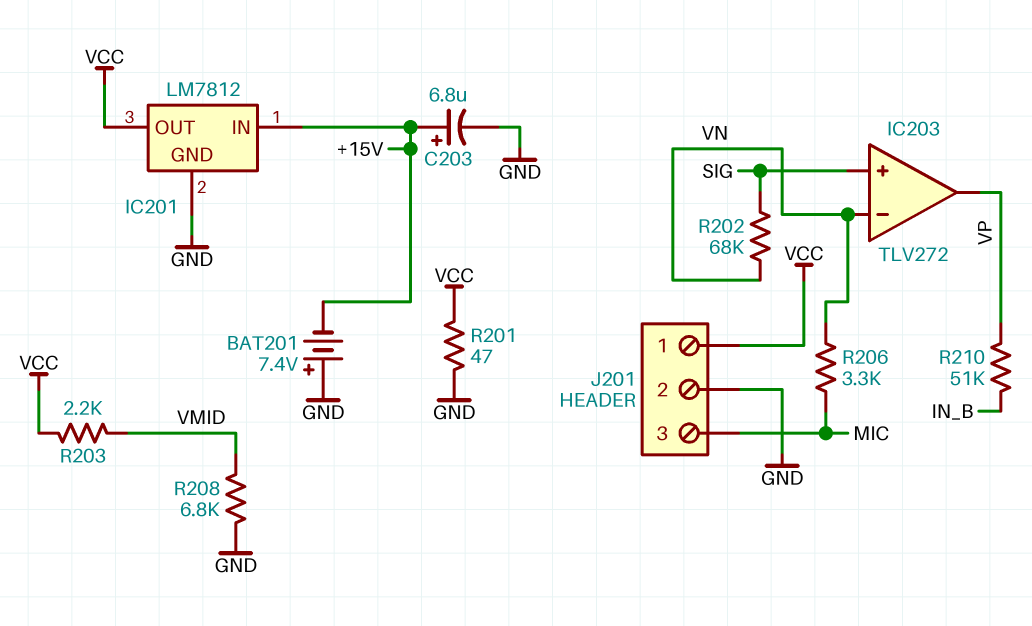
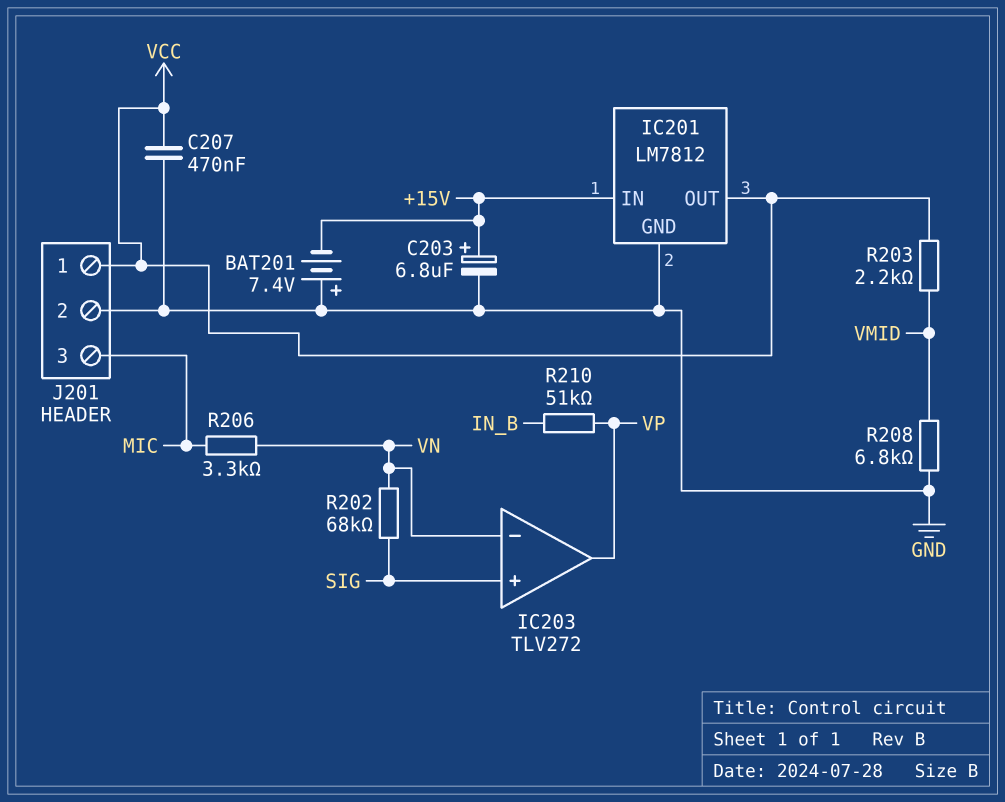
C207: none -> 470nF (GND, VCC)
R201: 47 (GND, VCC) -> none

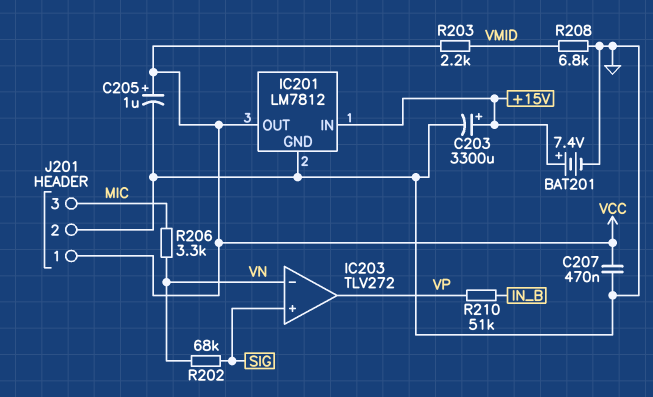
BAT201: 7.4V (plus GND, minus +15V) -> 7.4V (plus +15V, minus GND)
C203: 6.8uF (plus +15V, minus GND) -> 3300uF (plus +15V, minus GND)
C205: none -> 1uF (plus VCC, minus GND)

